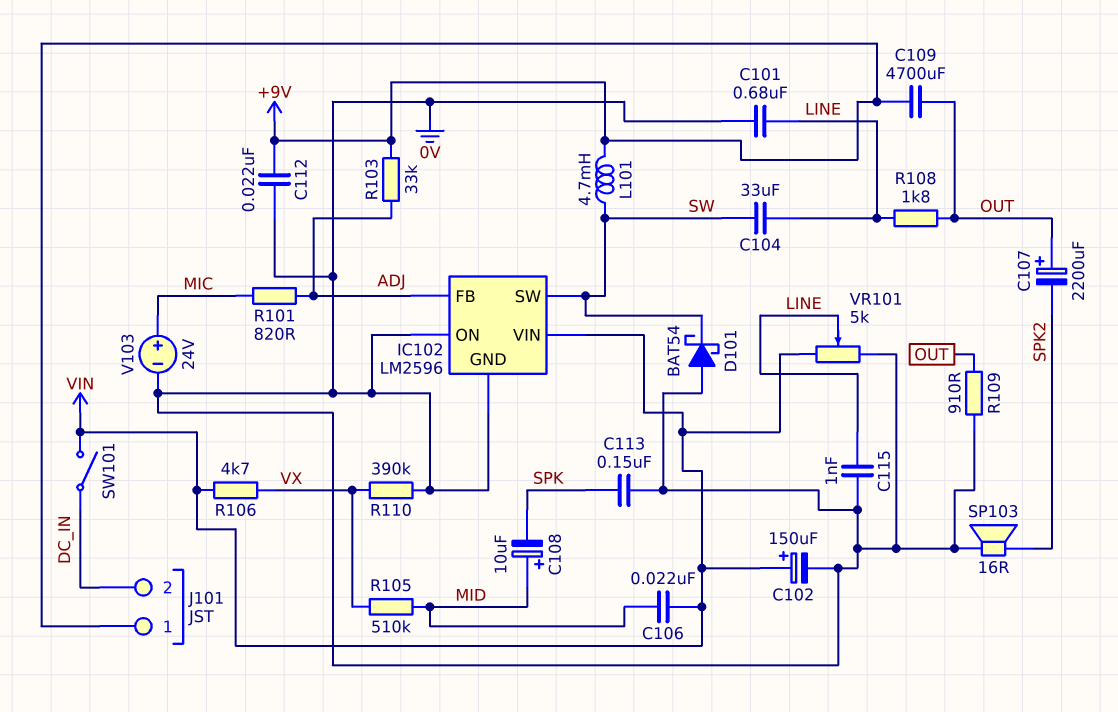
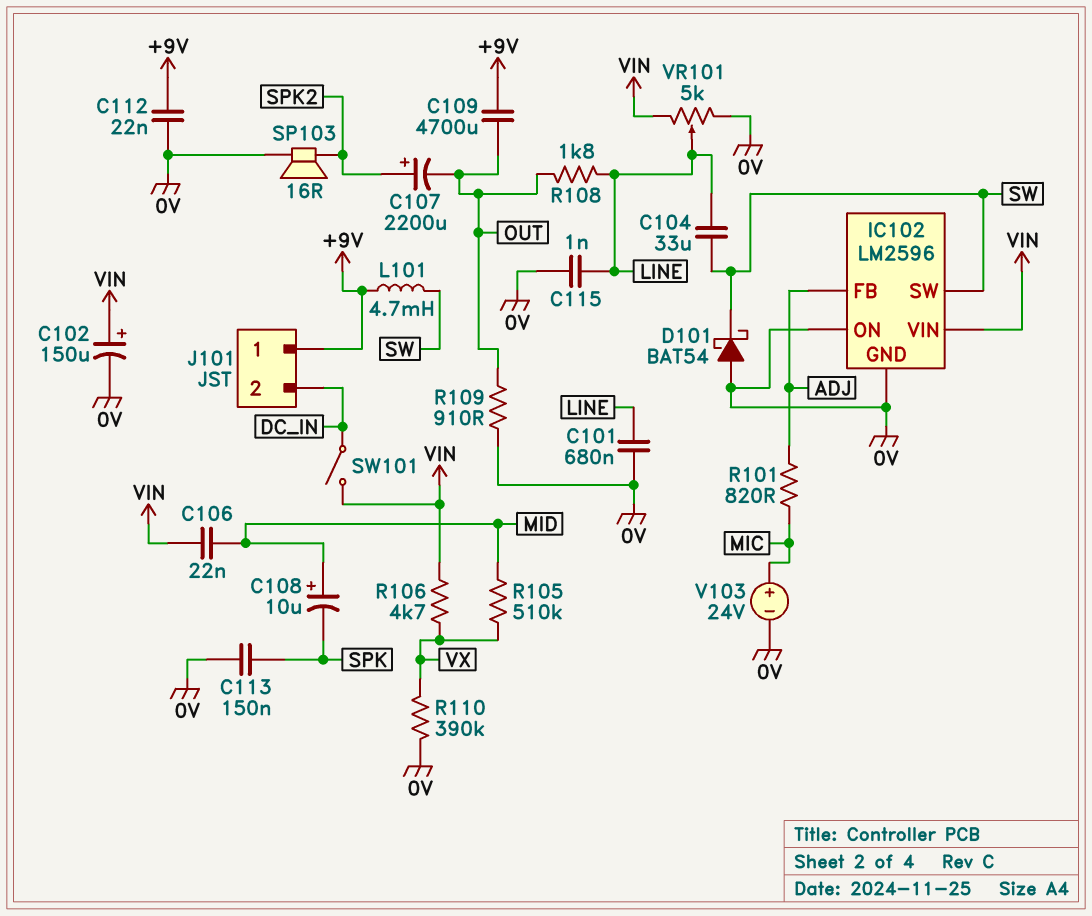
C107: 2200uF (plus OUT, minus SPK2) -> 2200uF (plus SPK2, minus OUT)
R103: 33k (+9V, ADJ) -> none

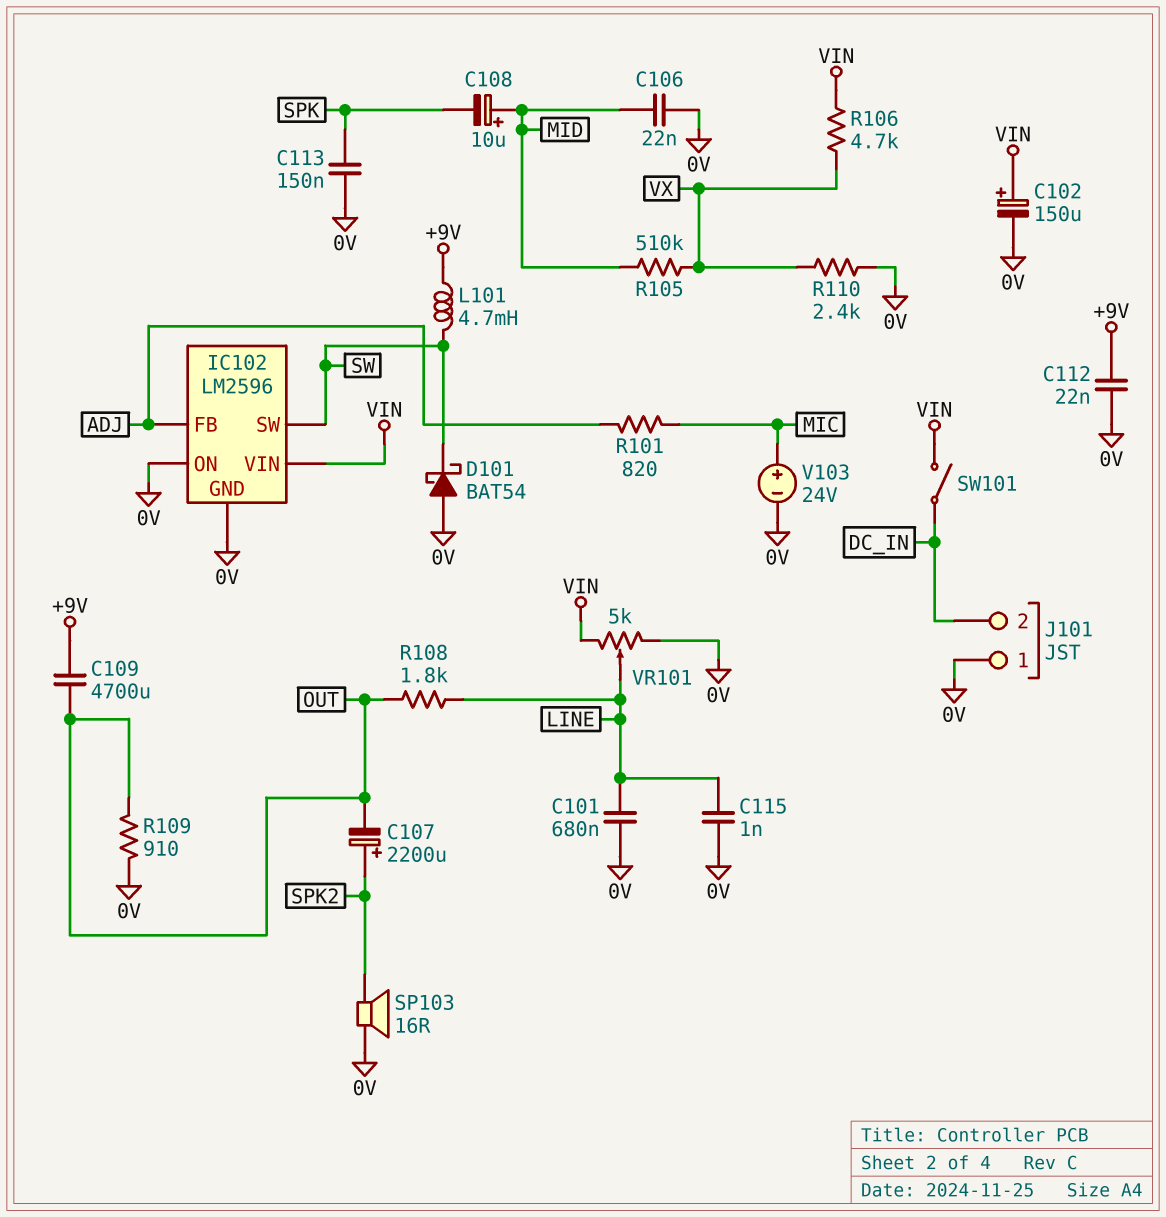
C104: 33uF (LINE, SW) -> none
C106: 22nF (MID, VIN) -> 22nF (0V, MID)
J101 pin 1: +9V -> 0V
R110: 390k (0V, VX) -> 2.4k (0V, VX)

